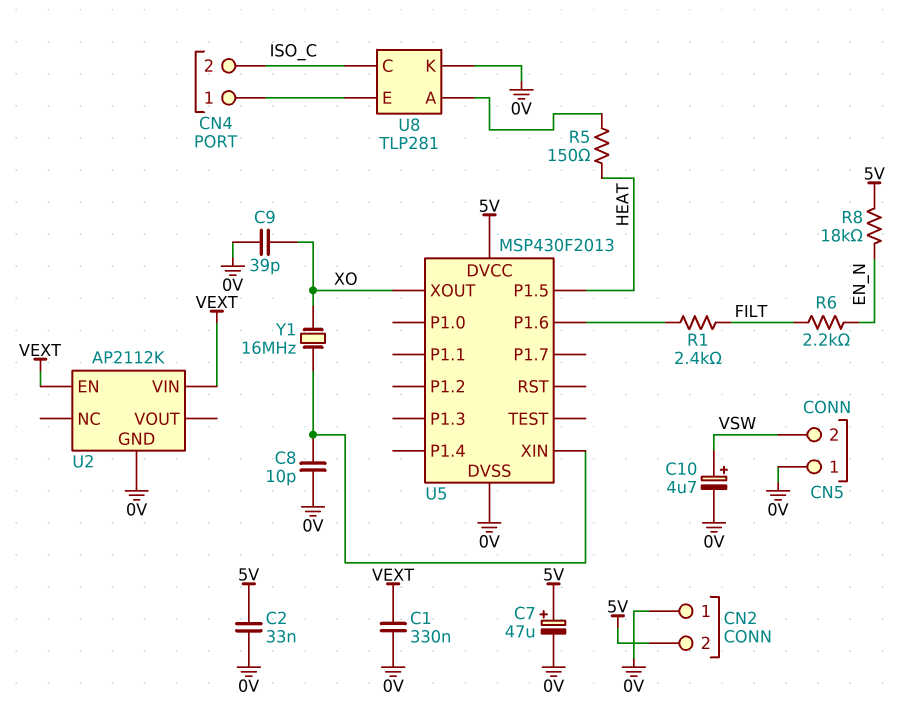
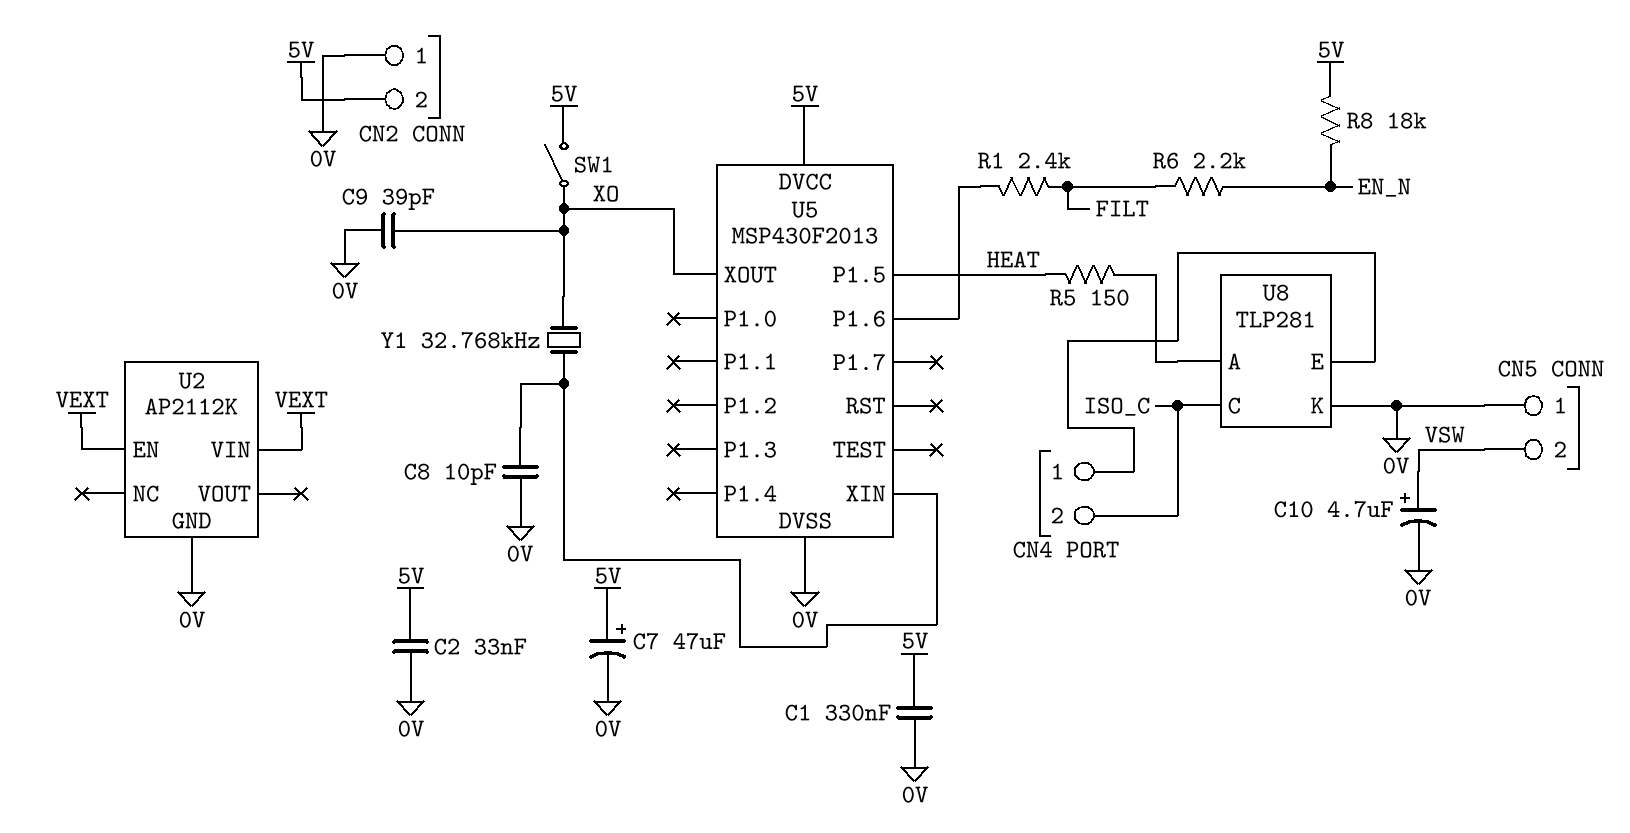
C1: 330nF (0V, VEXT) -> 330nF (0V, 5V)
SW1: none -> switch (5V, XO)
Y1: 16MHz (U5/XIN, XO) -> 32.768kHz (U5/XIN, XO)

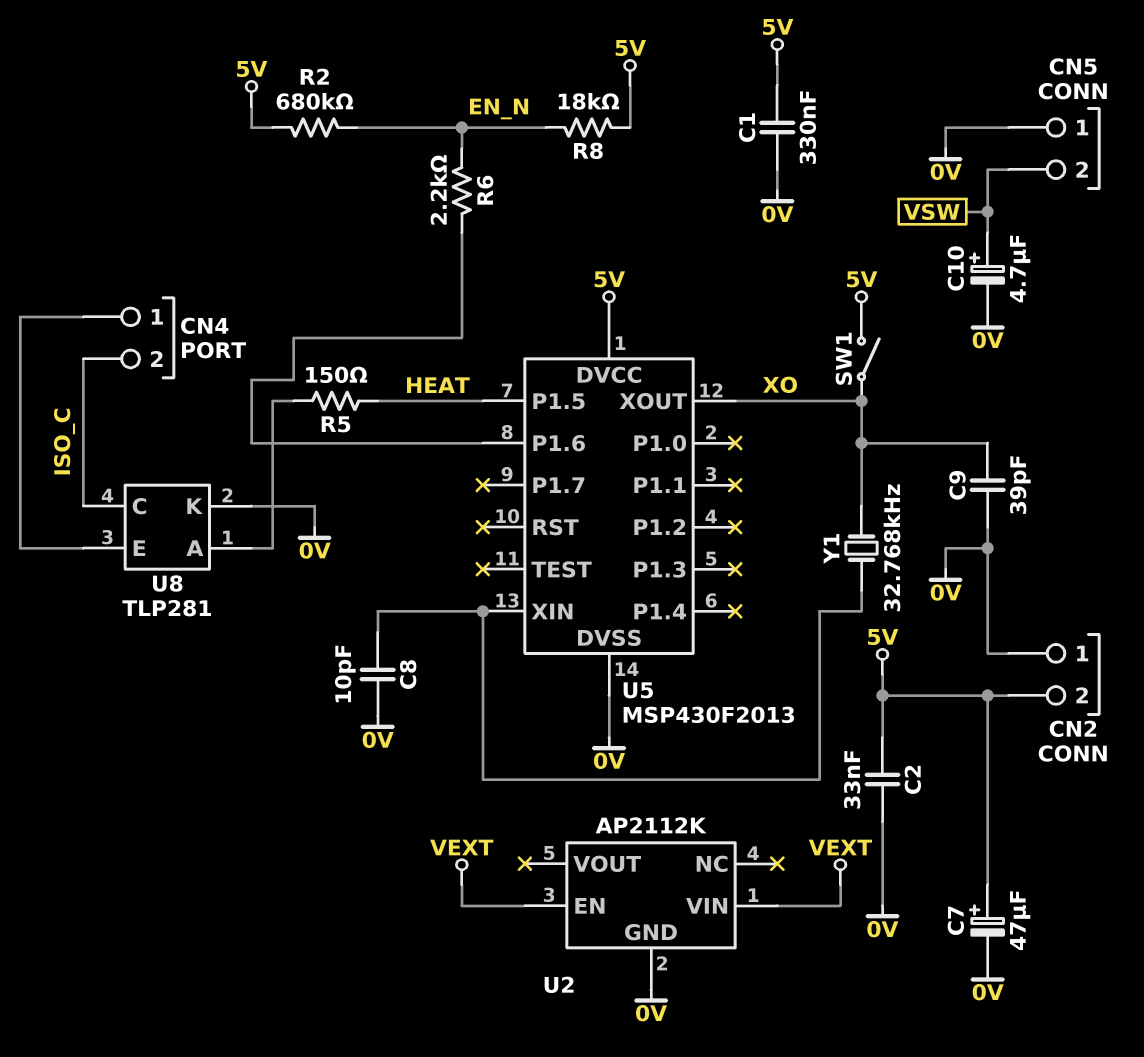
R1: 2.4k (FILT, U5/P1.6) -> none
R2: none -> 680k (5V, EN_N)
R6: 2.2k (EN_N, FILT) -> 2.2k (EN_N, U5/P1.6)

